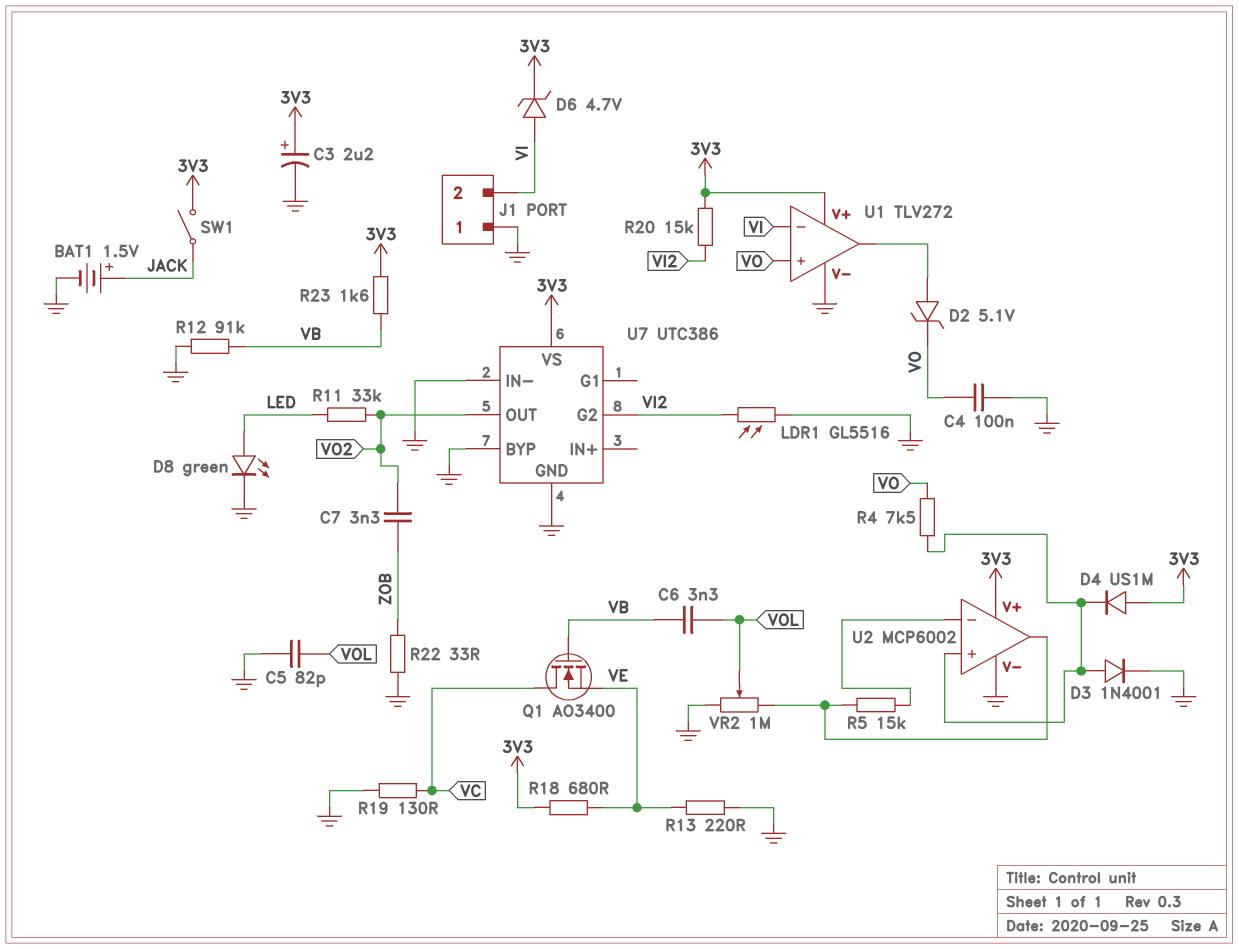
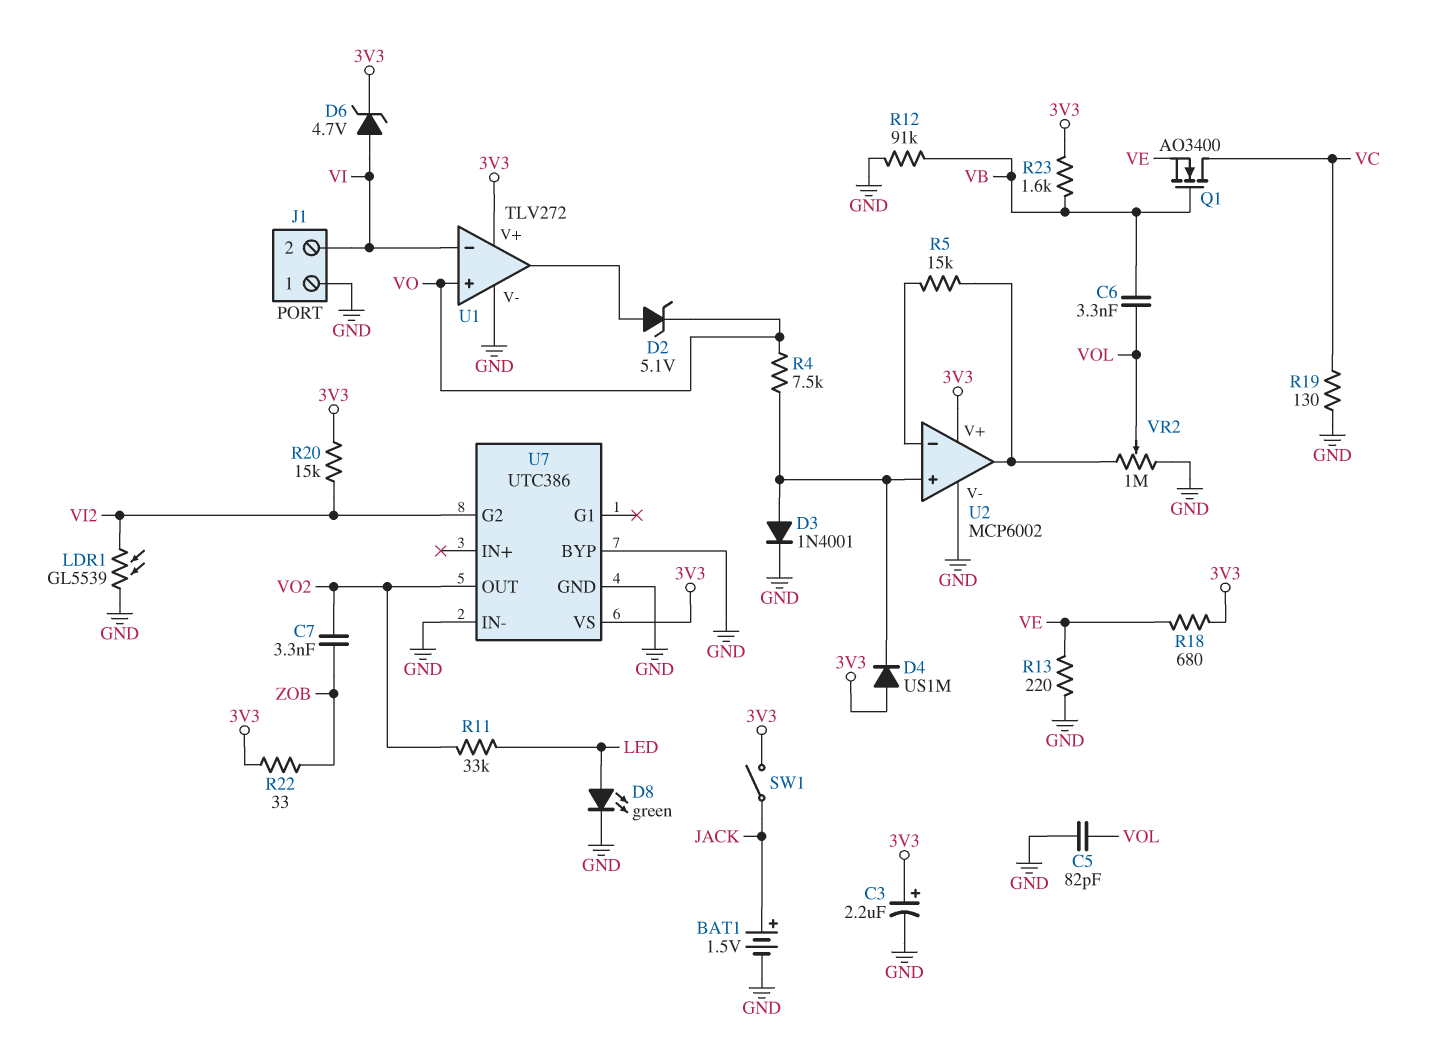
C4: 100nF (GND, VO) -> none
LDR1: GL5516 (GND, VI2) -> GL5539 (GND, VI2)
R22: 33 (GND, ZOB) -> 33 (3V3, ZOB)

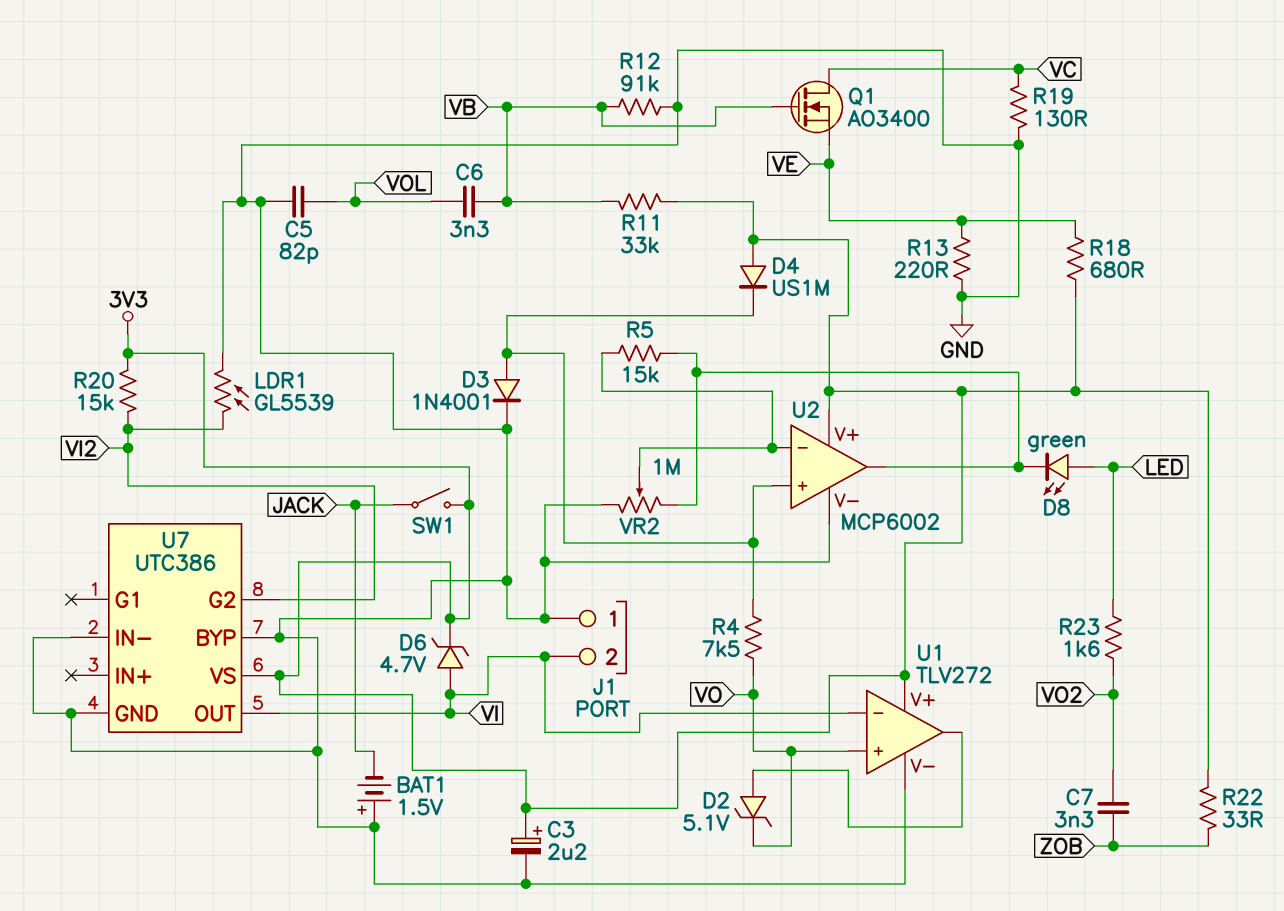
BAT1: 1.5V (plus JACK, minus GND) -> 1.5V (plus GND, minus JACK)
D8: LED green (A LED, K GND) -> LED green (A LED, K U2/out)
R11: 33k (LED, VO2) -> 33k (3V3, VB)
R23: 1.6k (3V3, VB) -> 1.6k (LED, VO2)
U7 pin OUT: VO2 -> VI
VR2: 1M (GND, U2/out, wiper VOL) -> 1M (GND, U2/out, wiper U2/in-)

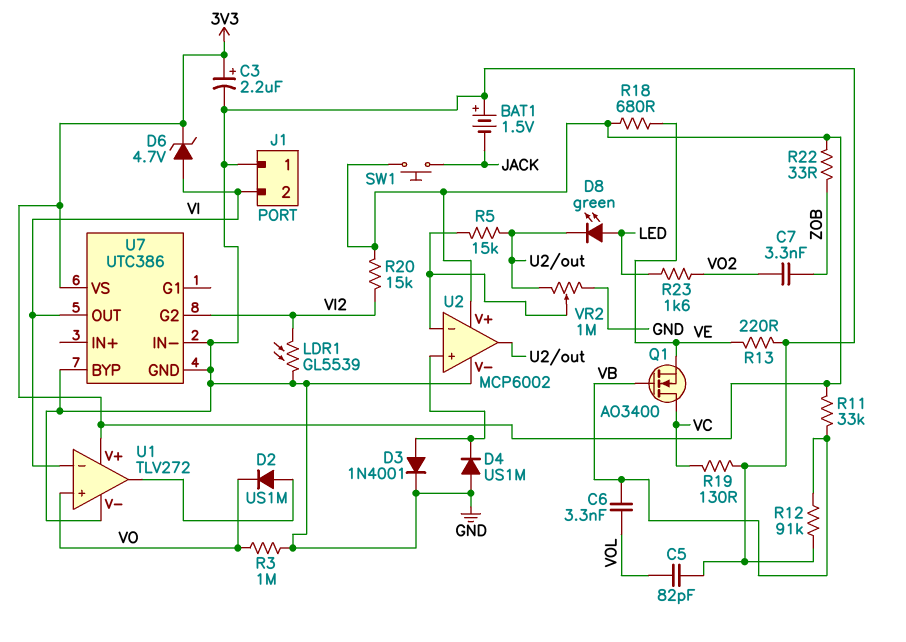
D2: zener 5.1V (A U1/out, K VO) -> diode US1M (A U1/out, K VO)
D4: diode US1M (A 3V3, K U2/in+) -> diode US1M (A GND, K U2/in+)
R3: none -> 1M (GND, VO)
R4: 7.5k (U2/in+, VO) -> none
SW1: switch (3V3, JACK) -> button (3V3, JACK)

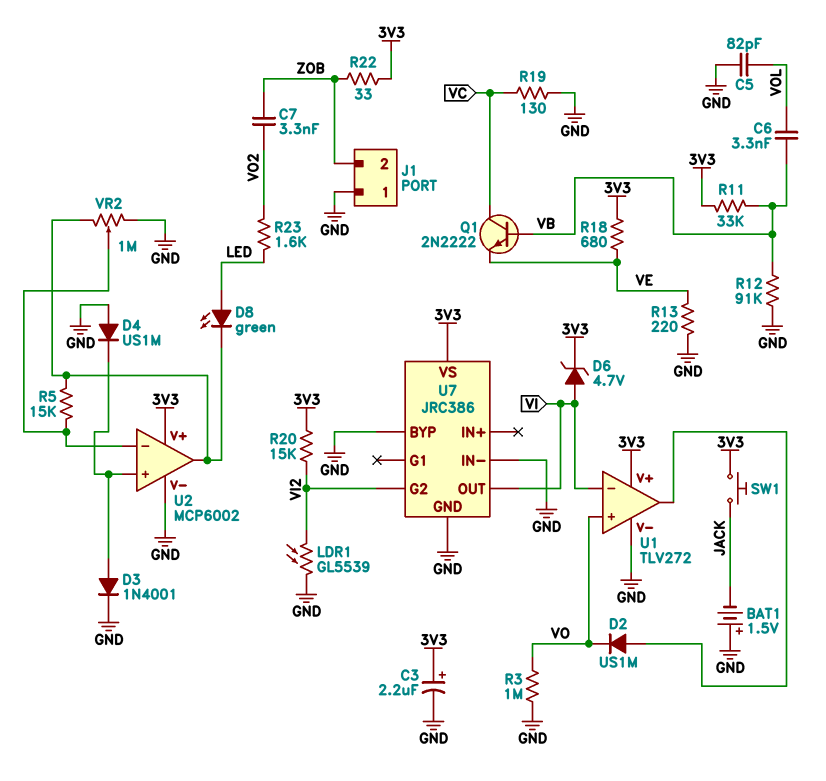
J1 pin 2: VI -> ZOB
Q1: NMOS AO3400 (G VB, D VC, S VE) -> NPN 2N2222 (B VB, C VC, E VE)
U7: UTC386 -> JRC386

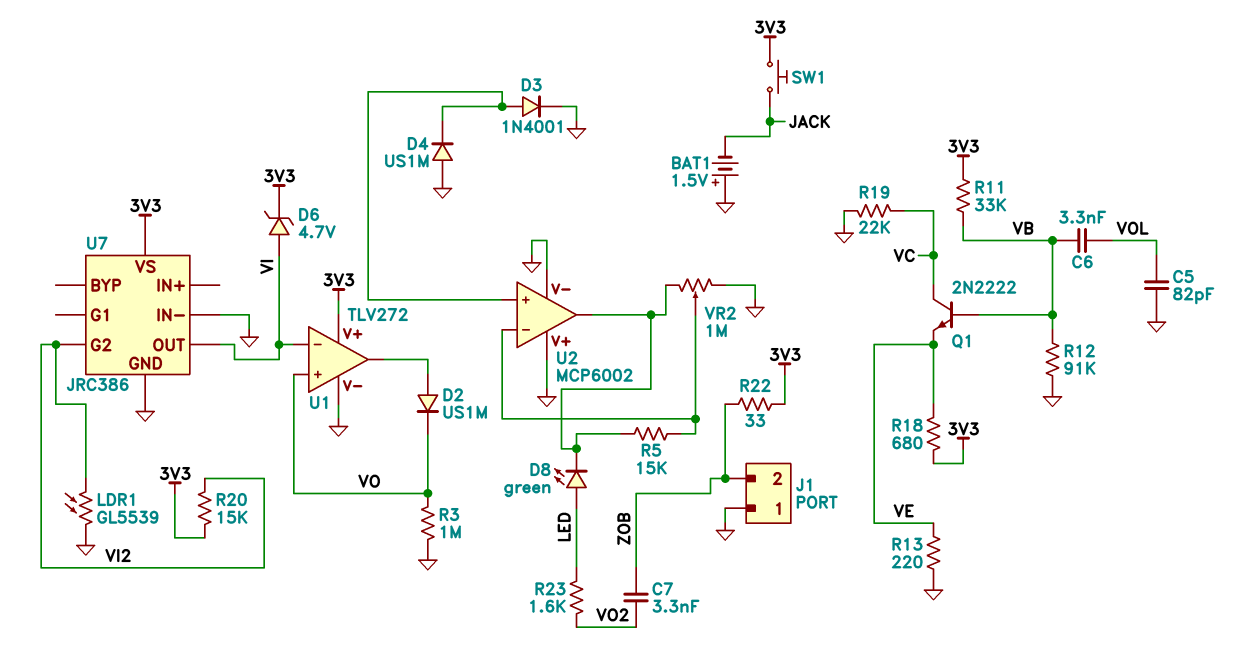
C3: 2.2uF (plus 3V3, minus GND) -> none
R19: 130 (GND, VC) -> 22k (GND, VC)
U2 pin V+: 3V3 -> GND
U7 pin BYP: GND -> none

